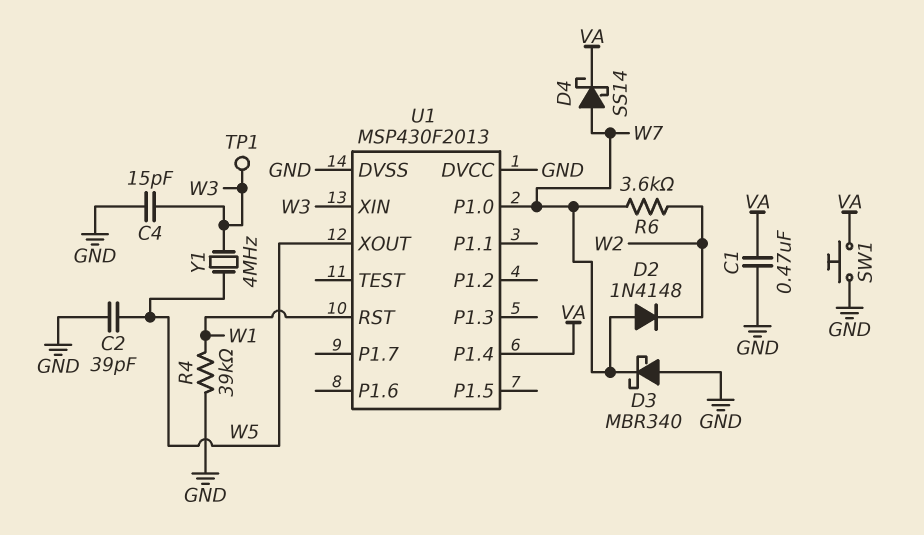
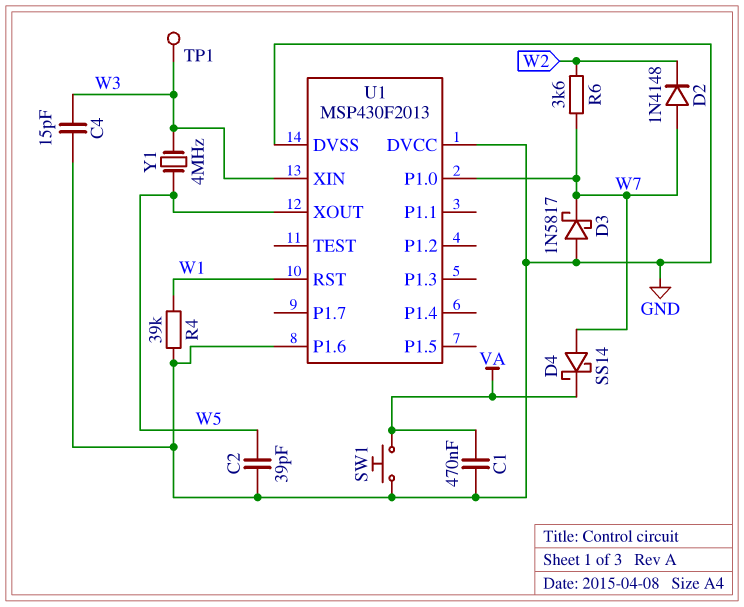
D3: schottky MBR340 (A GND, K W7) -> schottky 1N5817 (A GND, K W7)
U1 pin P1.4: VA -> none
U1 pin P1.6: none -> GND

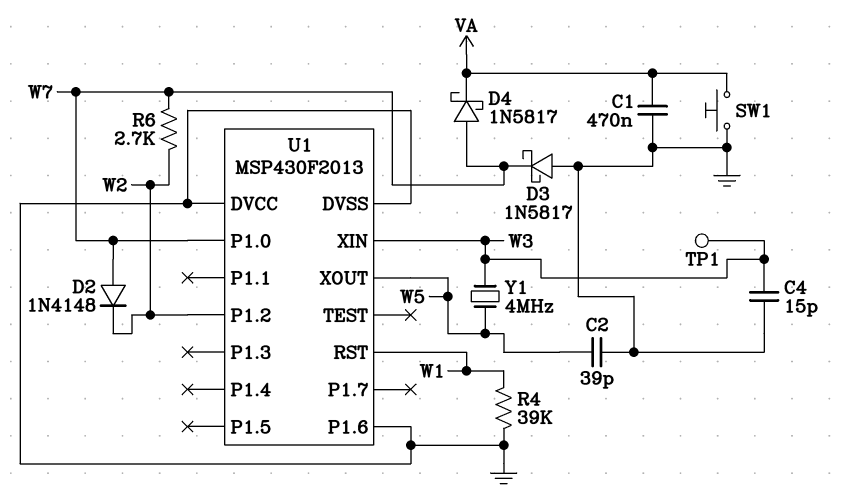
D4: schottky SS14 (A W7, K VA) -> schottky 1N5817 (A W7, K VA)
R6: 3.6k (W2, W7) -> 2.7k (W2, W7)
U1 pin P1.2: none -> W2

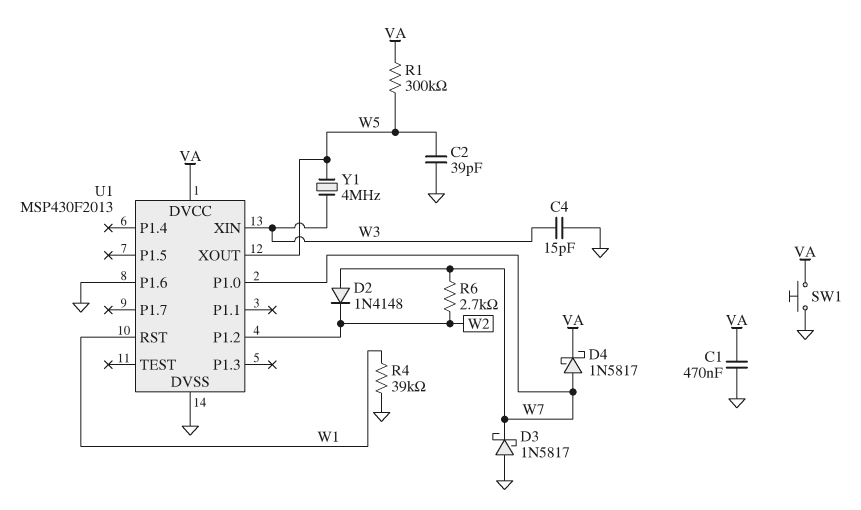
R1: none -> 300k (VA, W5)
TP1: test point (W3) -> none
U1 pin DVCC: GND -> VA

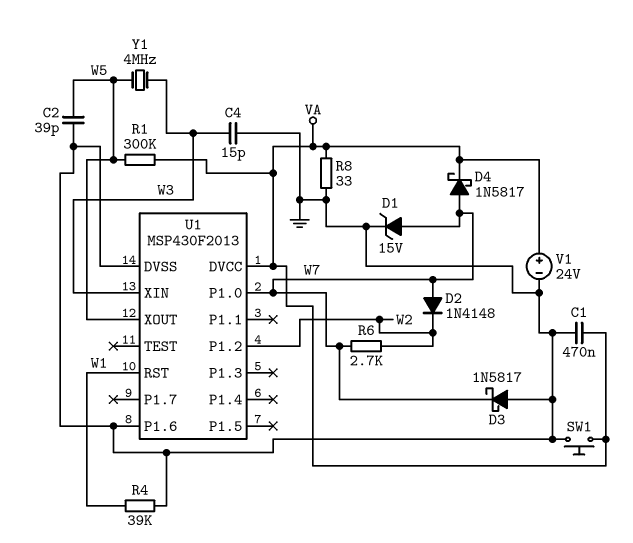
D1: none -> zener 15V (A W7, K GND)
R8: none -> 33 (GND, VA)
V1: none -> 24V (plus VA, minus GND)

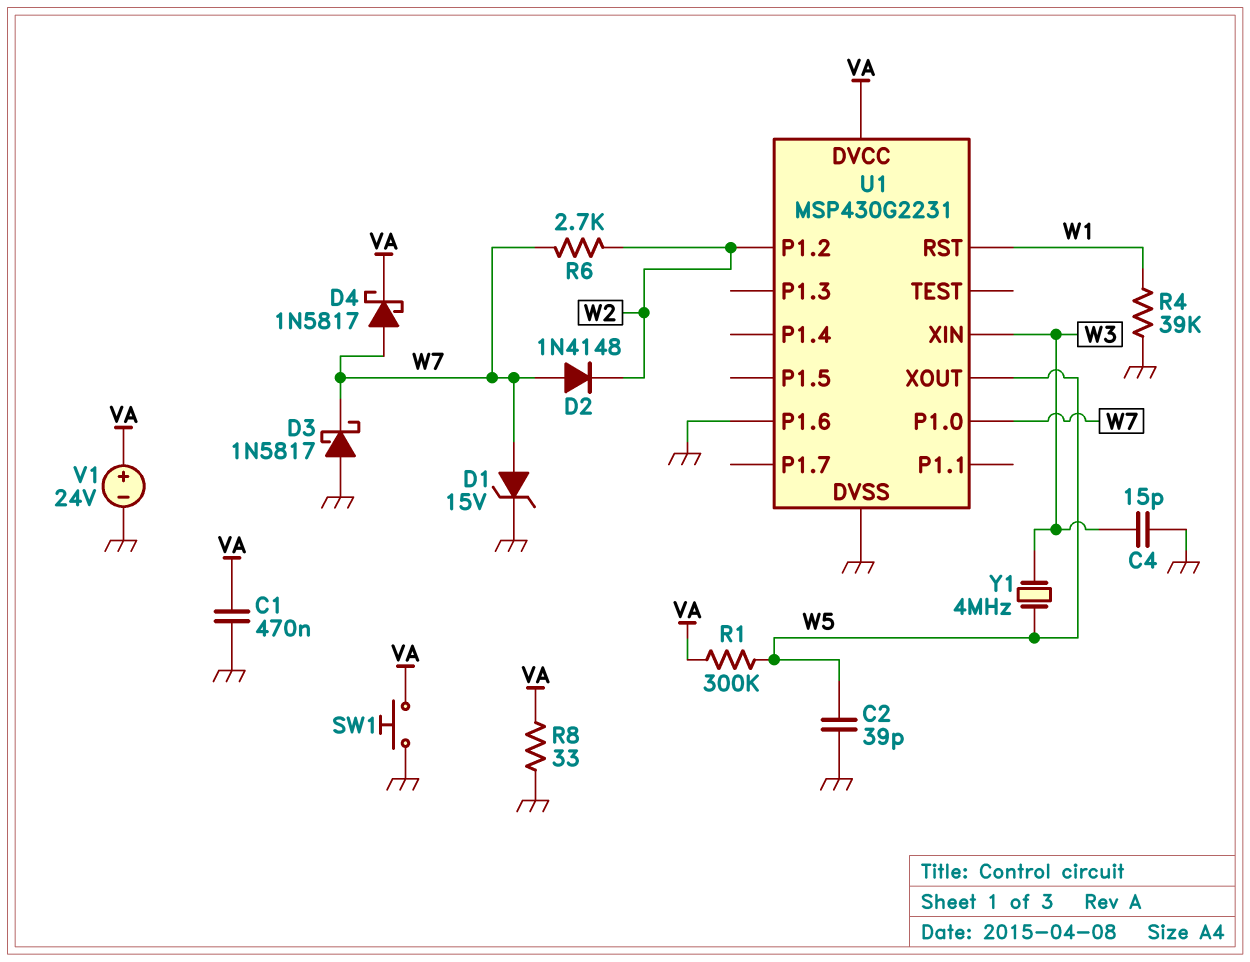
U1: MSP430F2013 -> MSP430G2231

